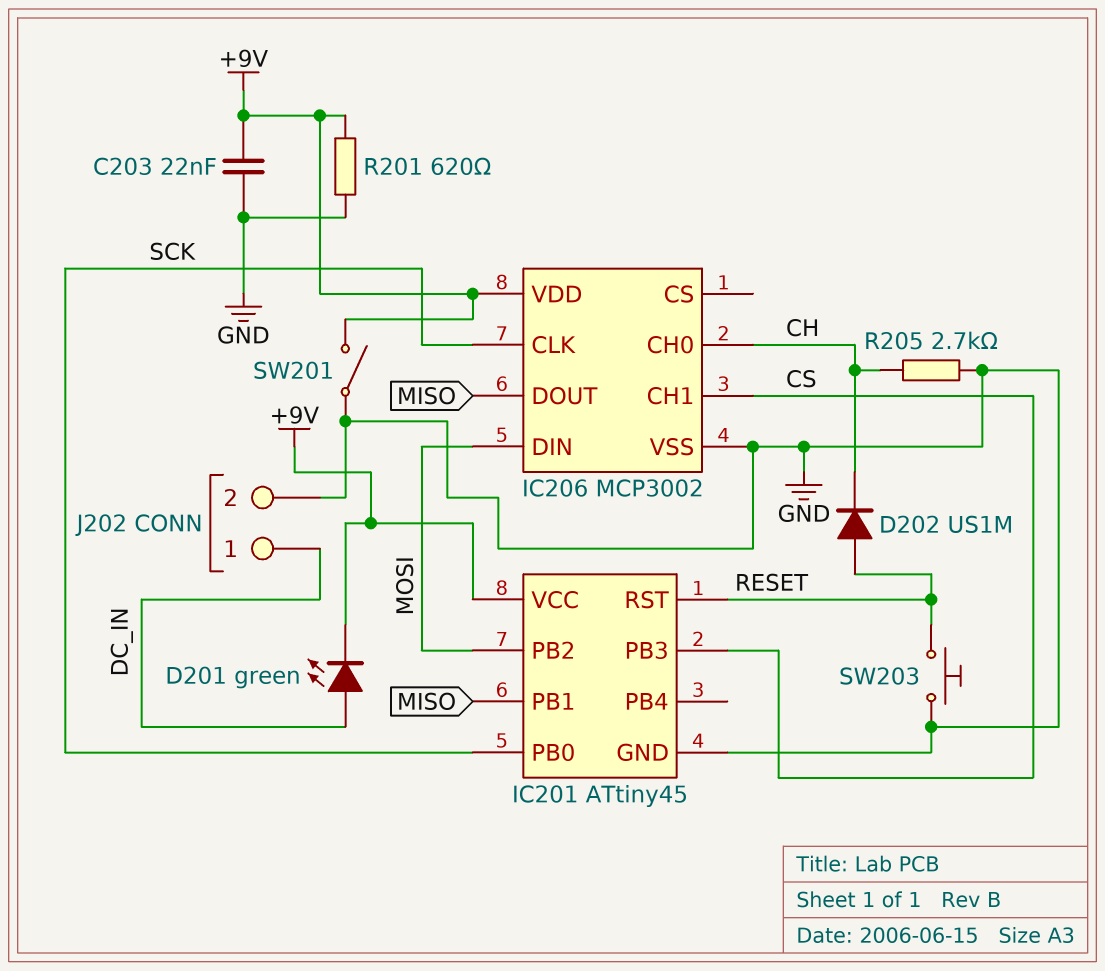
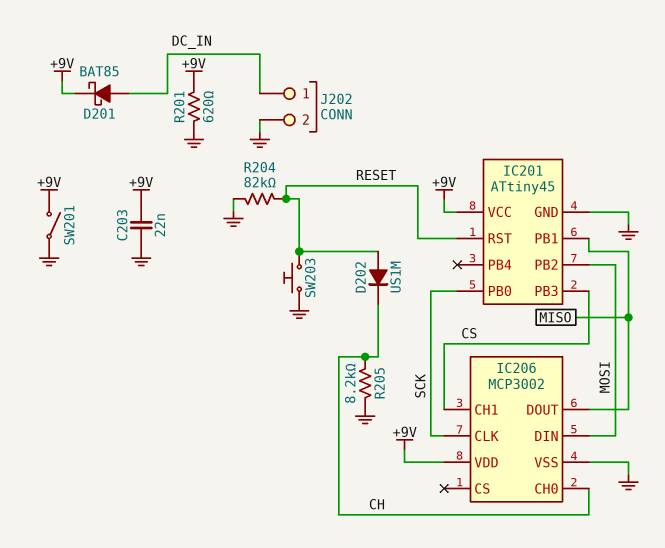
D201: LED green (A DC_IN, K +9V) -> schottky BAT85 (A DC_IN, K +9V)
R204: none -> 82k (GND, RESET)
R205: 2.7k (CH, GND) -> 8.2k (CH, GND)

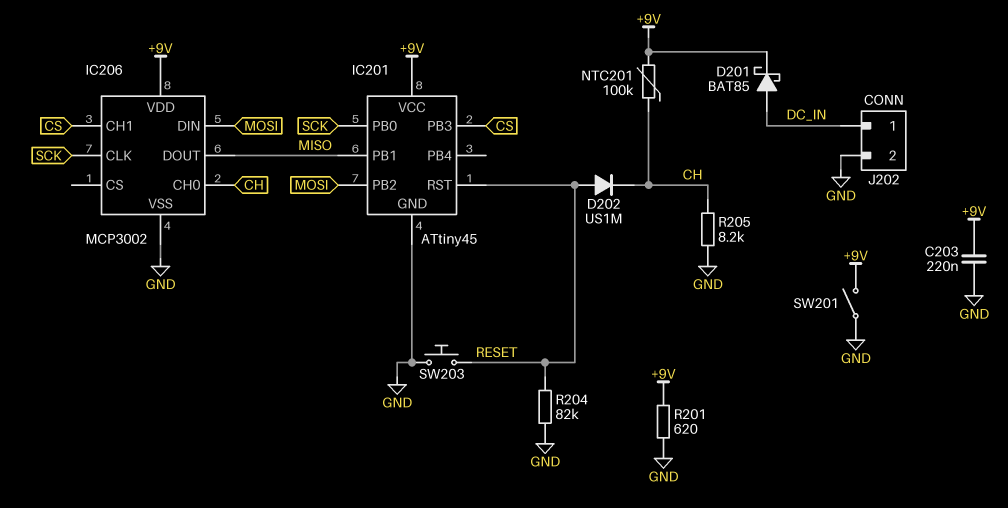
C203: 22nF (+9V, GND) -> 220nF (+9V, GND)
NTC201: none -> 100k (+9V, CH)

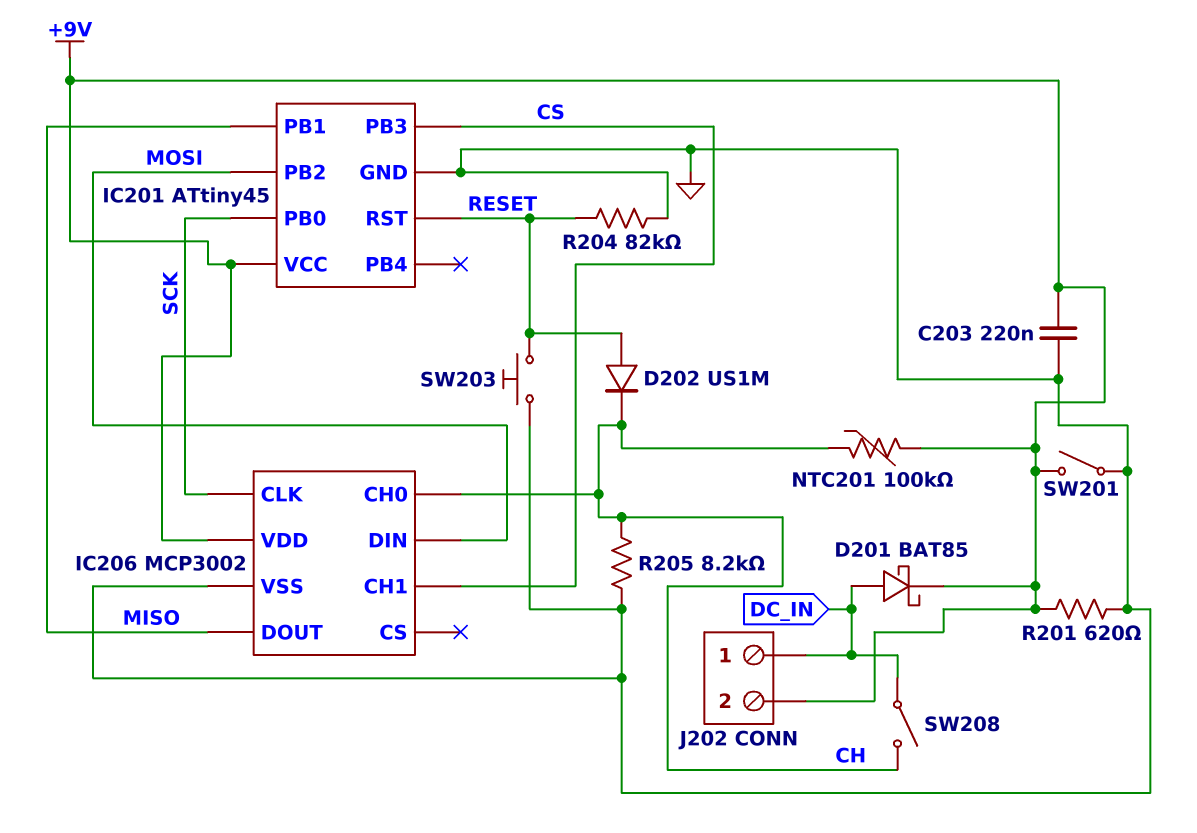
J202 pin 2: GND -> +9V
SW208: none -> switch (CH, DC_IN)

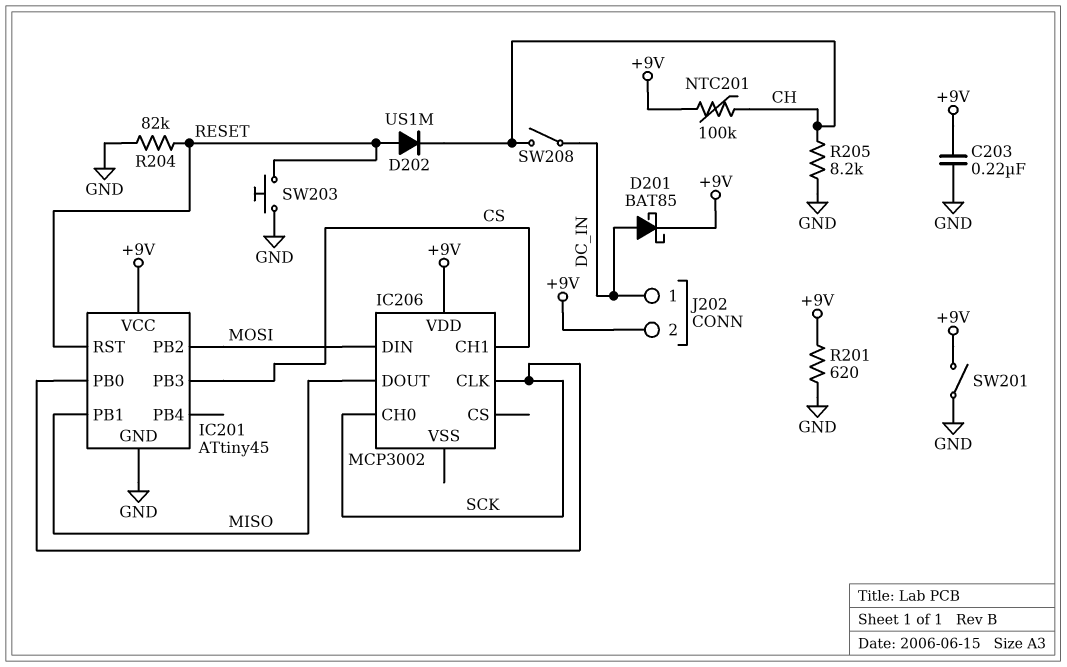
IC206 pin CH0: CH -> SCK
IC206 pin VSS: GND -> none

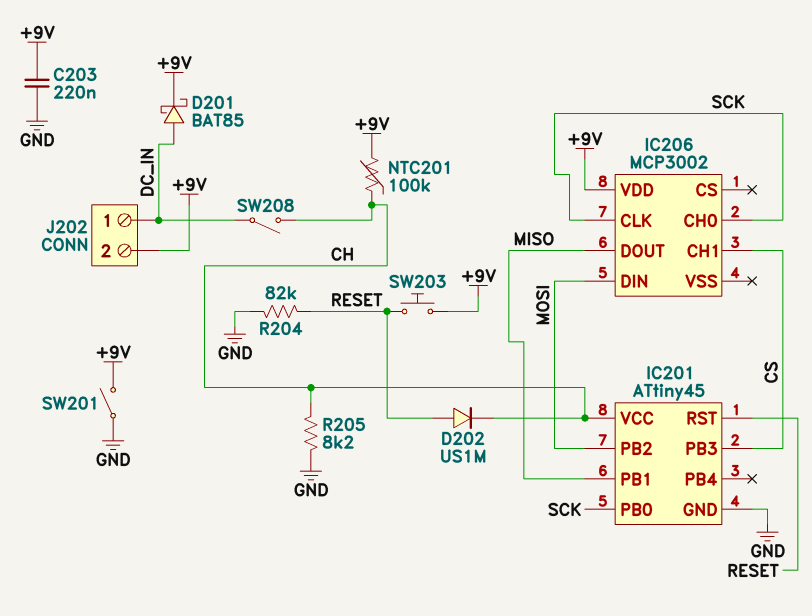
IC201 pin VCC: +9V -> CH
R201: 620 (+9V, GND) -> none
SW203: button (GND, RESET) -> button (+9V, RESET)

